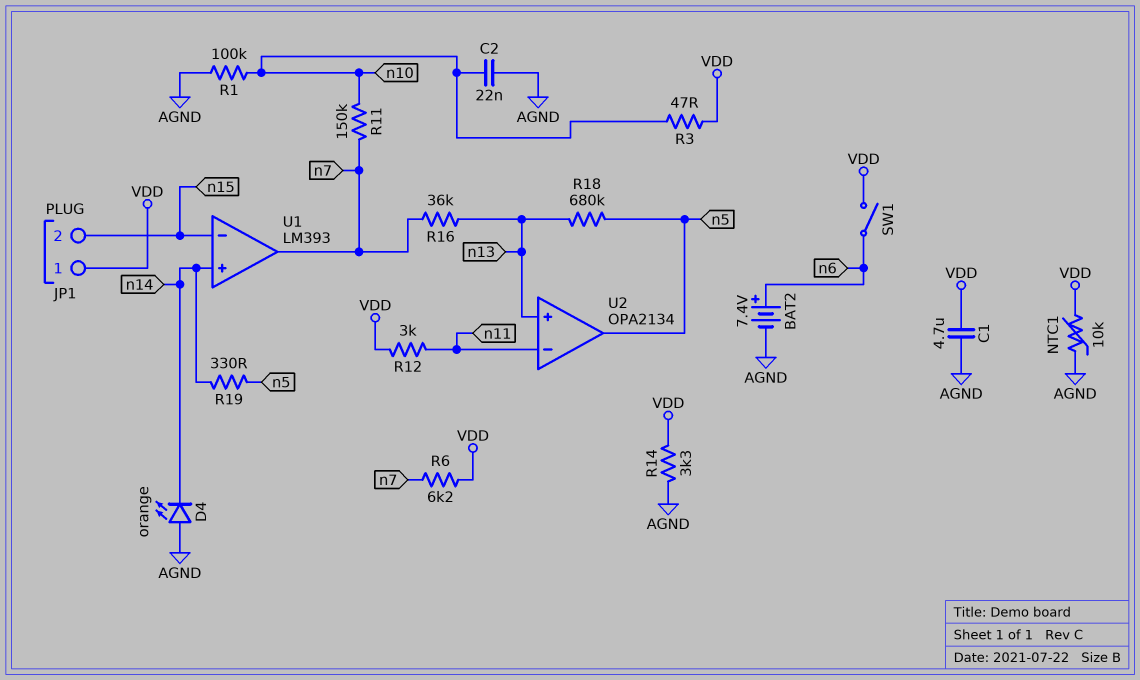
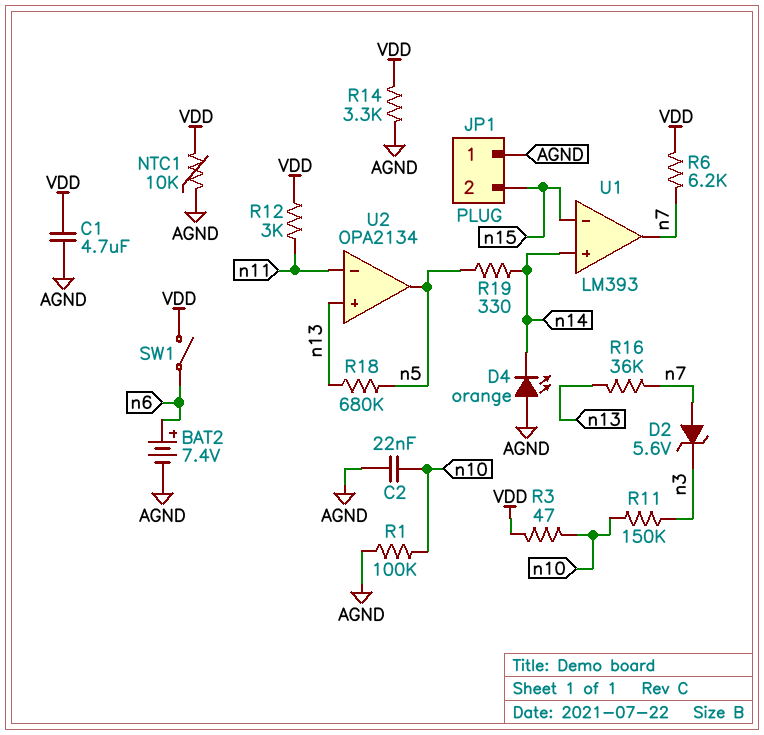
D2: none -> zener 5.6V (A n7, K n3)
JP1 pin 1: VDD -> AGND
R11: 150k (n7, n10) -> 150k (n3, n10)

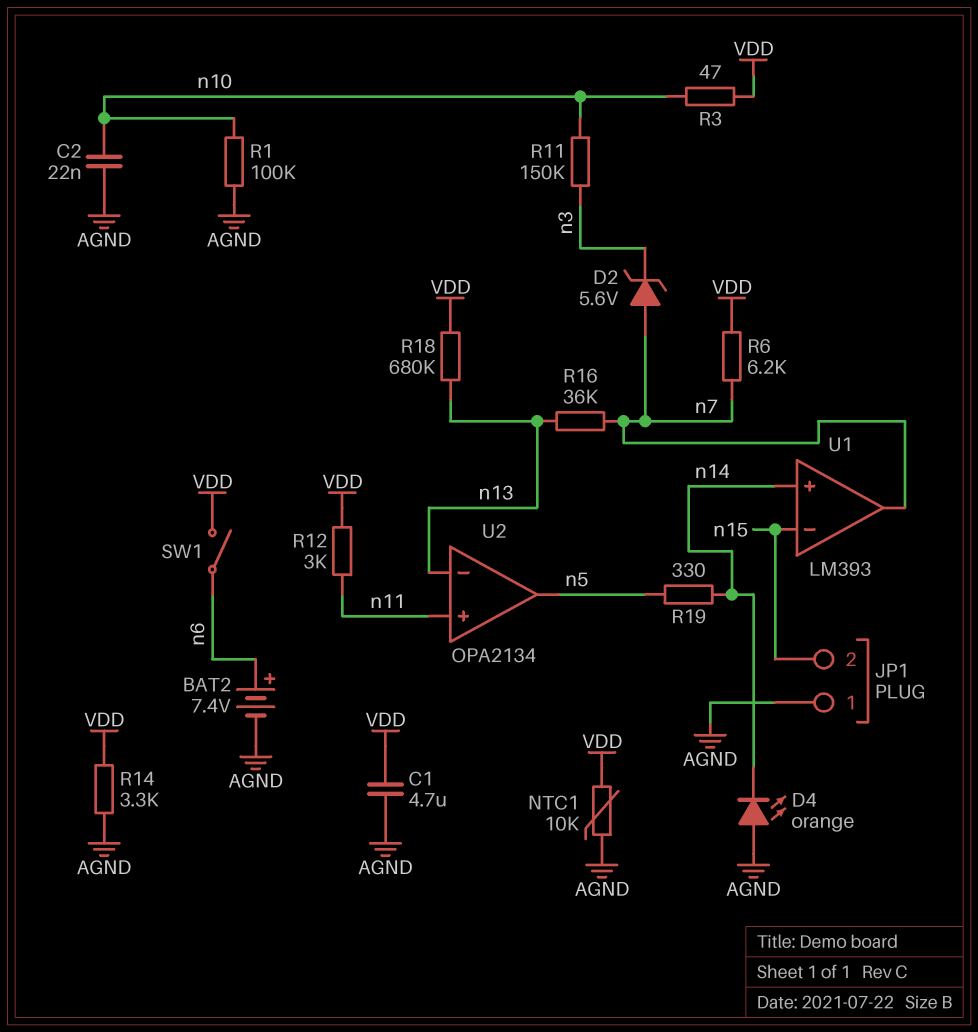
R18: 680k (n5, n13) -> 680k (VDD, n13)
U2 pin in+: n13 -> n11
U2 pin in-: n11 -> n13

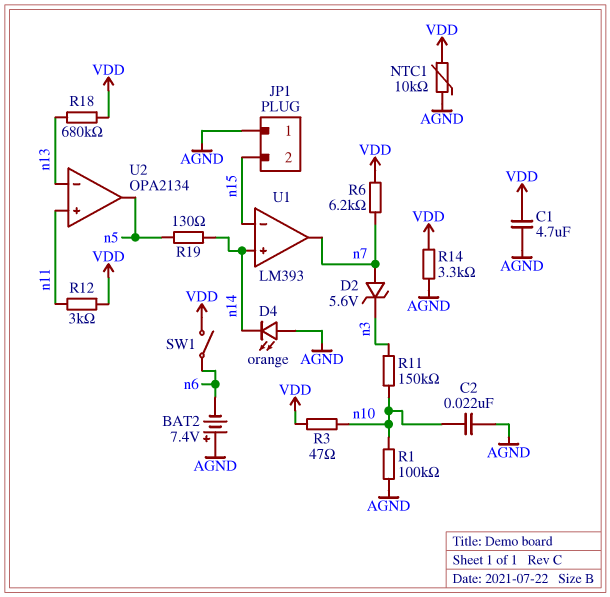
BAT2: 7.4V (plus n6, minus AGND) -> 7.4V (plus AGND, minus n6)
R16: 36k (n7, n13) -> none
R19: 330 (n5, n14) -> 130 (n5, n14)

